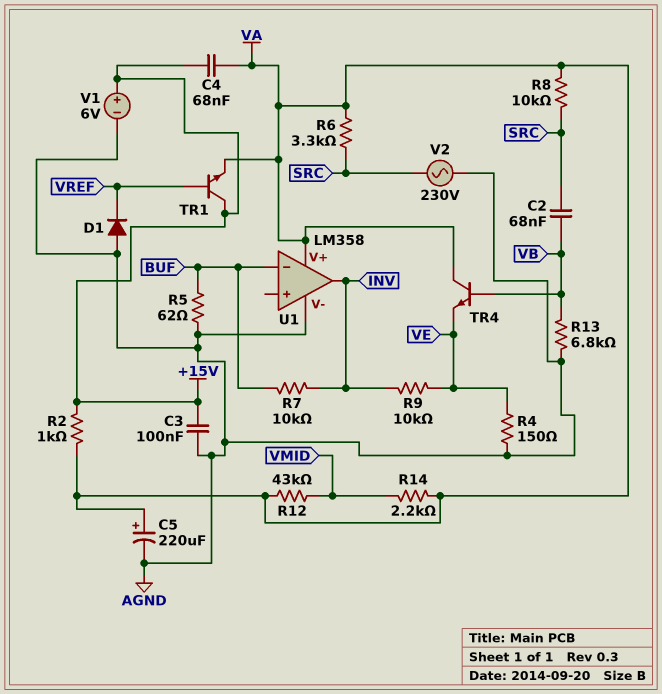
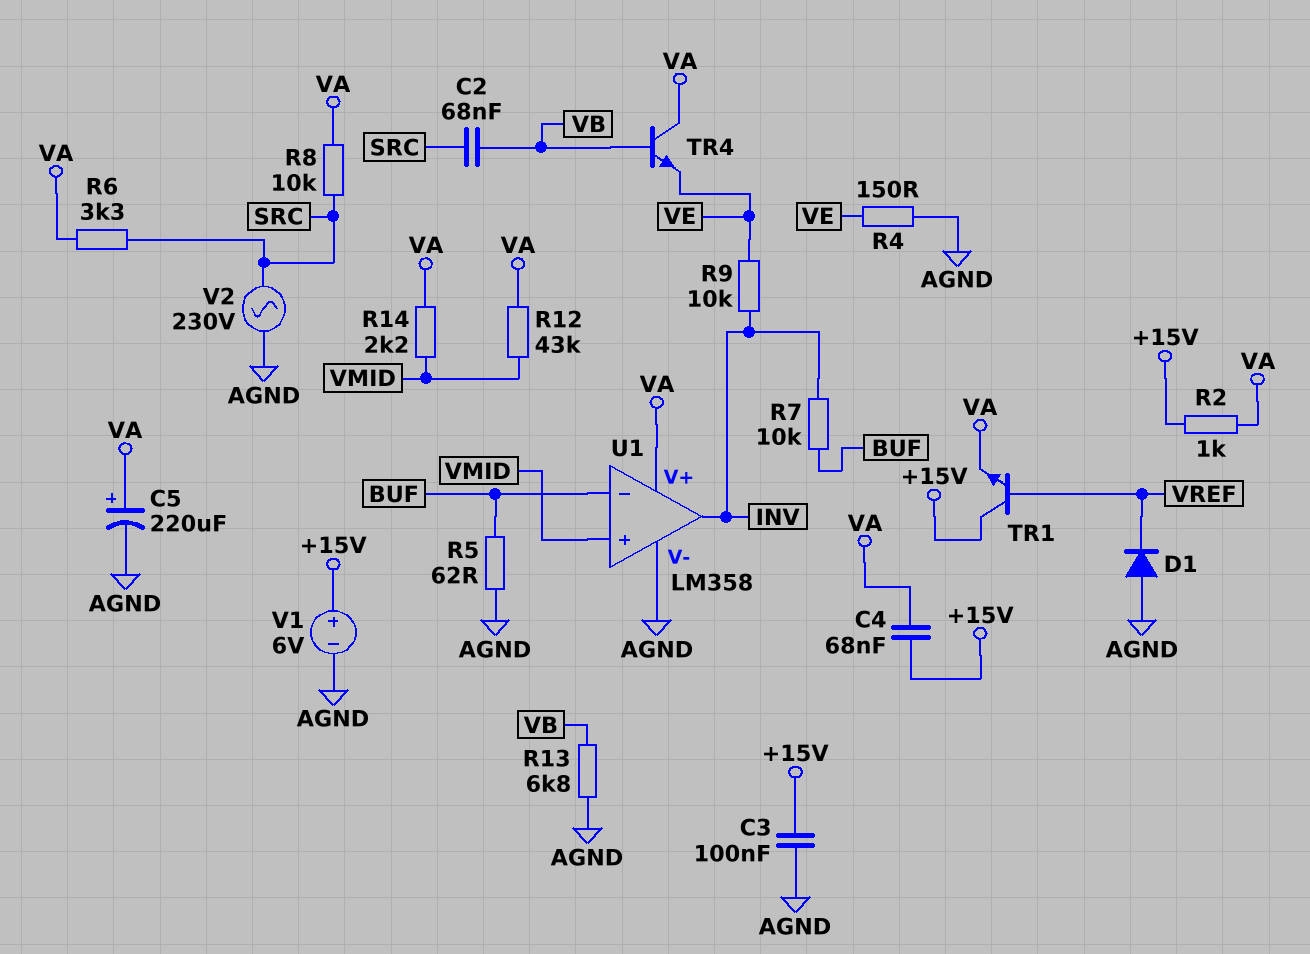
U1 pin in+: none -> VMID

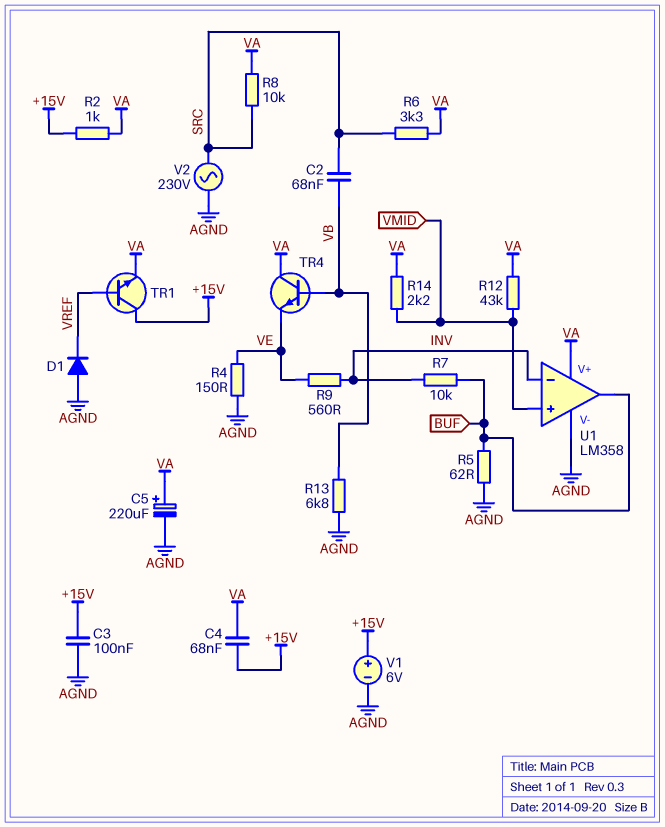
R9: 10k (INV, VE) -> 560 (INV, VE)
U1 pin in-: BUF -> INV
U1 pin out: INV -> BUF

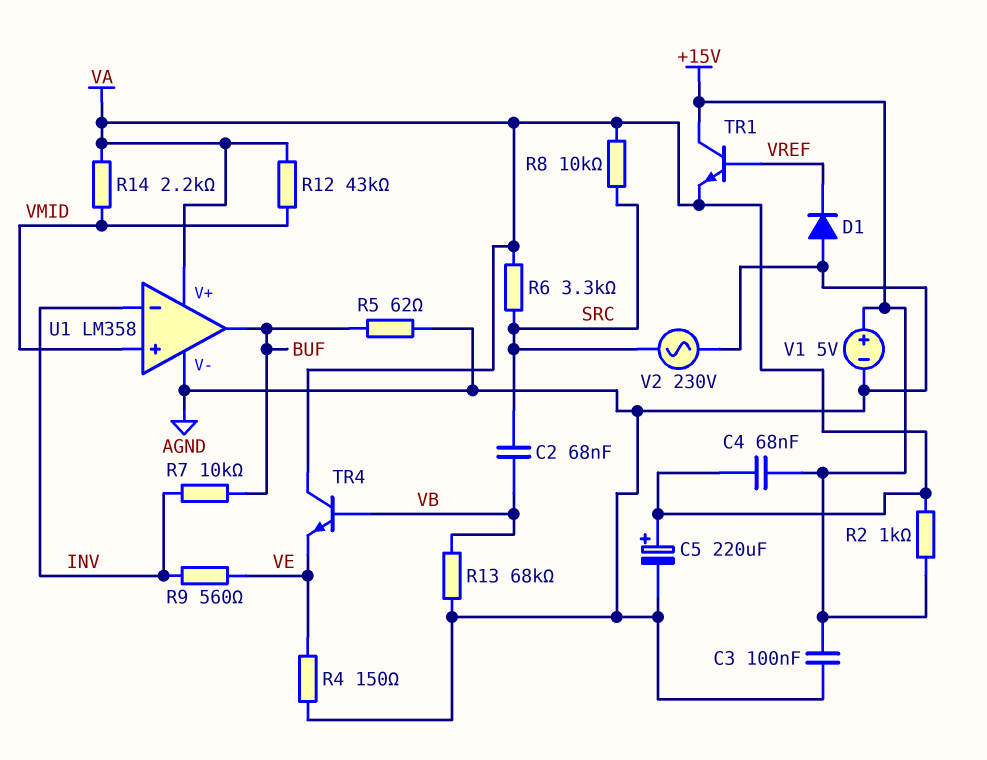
R13: 6.8k (AGND, VB) -> 68k (AGND, VB)
V1: 6V (plus +15V, minus AGND) -> 5V (plus +15V, minus AGND)

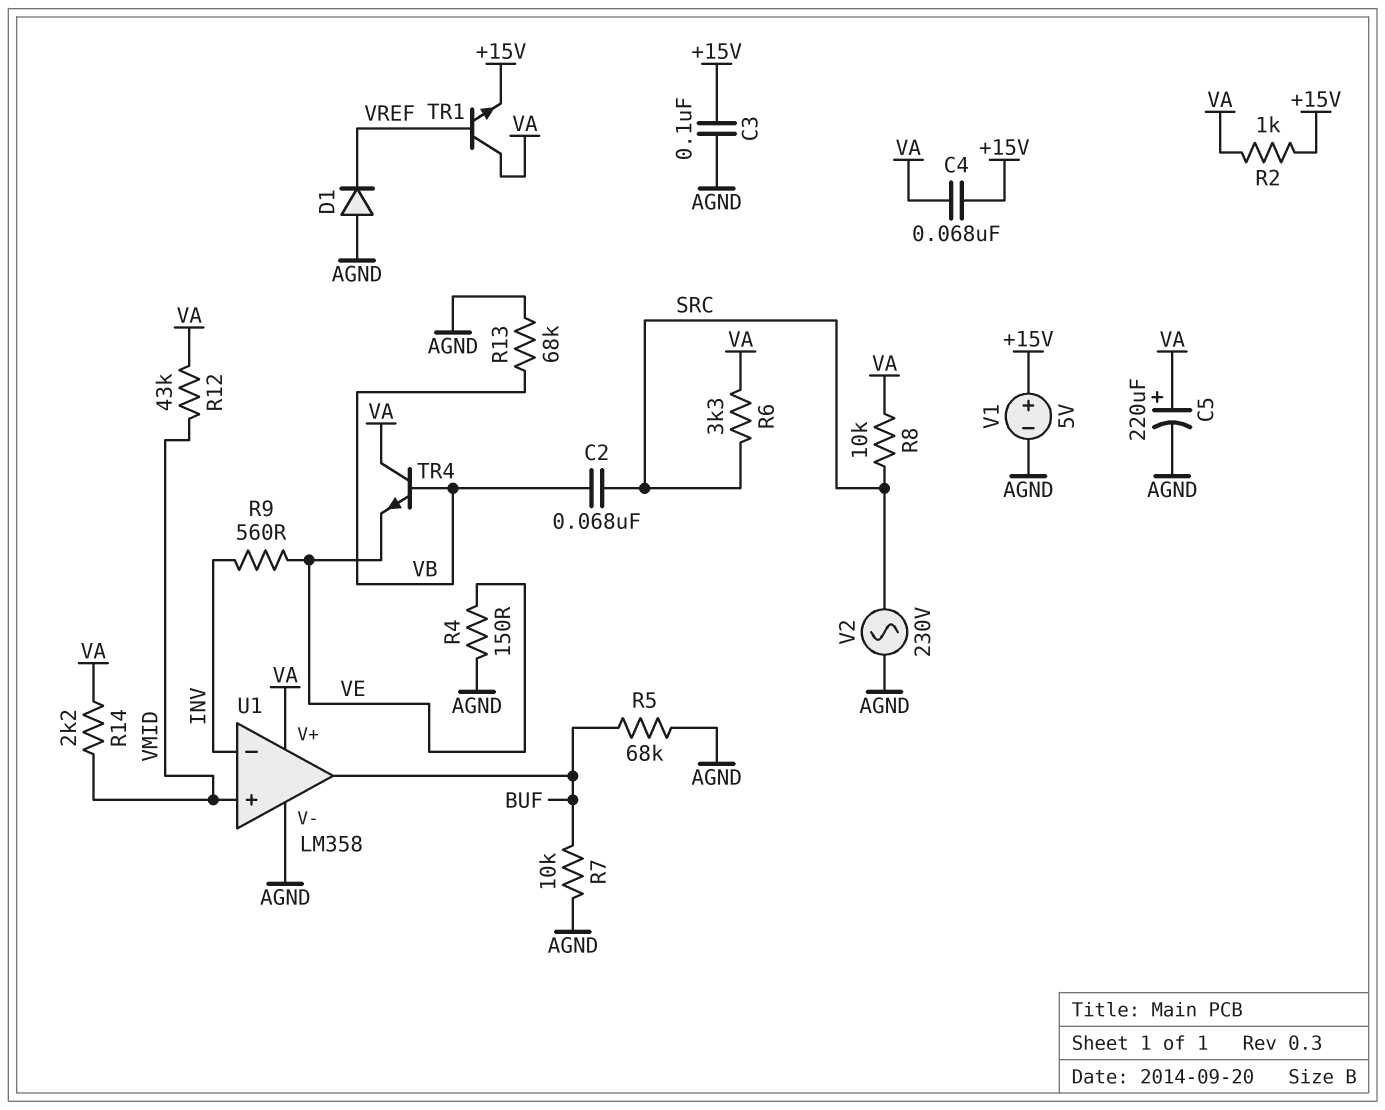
R5: 62 (AGND, BUF) -> 68k (AGND, BUF)
R7: 10k (BUF, INV) -> 10k (AGND, BUF)
TR1: NPN (B VREF, C +15V, E VA) -> NPN (B VREF, C VA, E +15V)

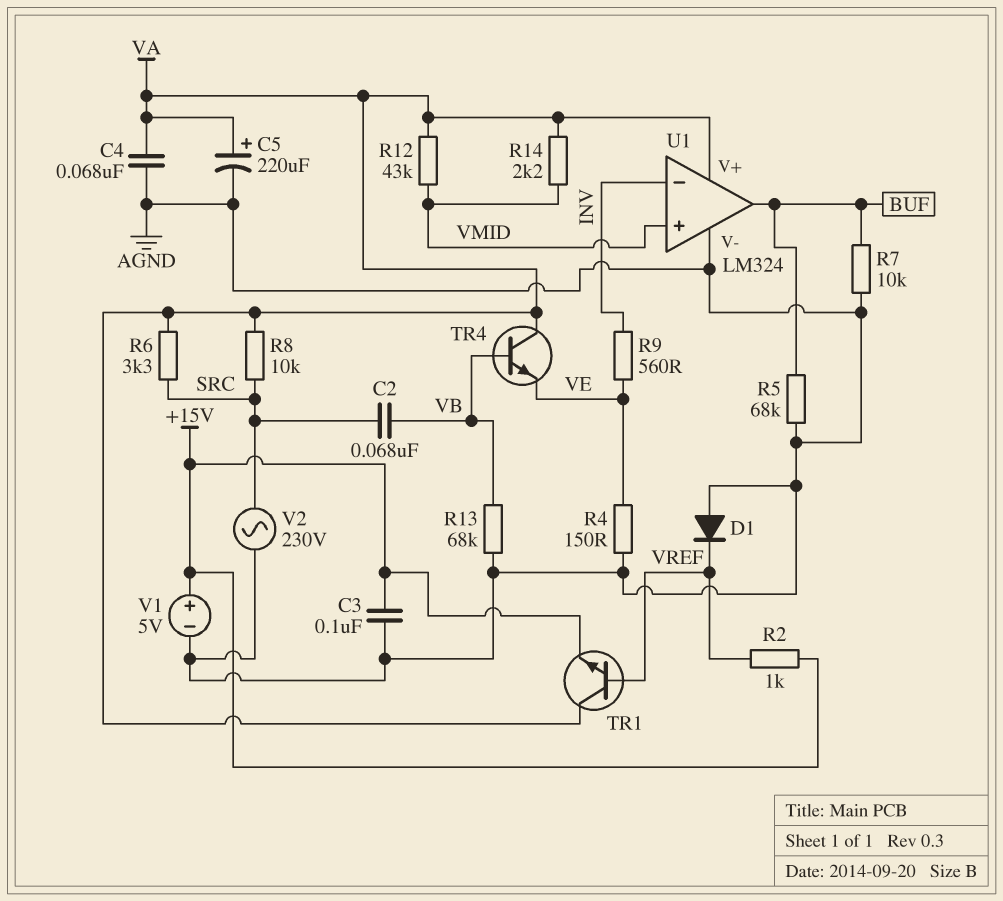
C4: 68nF (+15V, VA) -> 68nF (AGND, VA)
R2: 1k (+15V, VA) -> 1k (+15V, VREF)
U1: LM358 -> LM324

